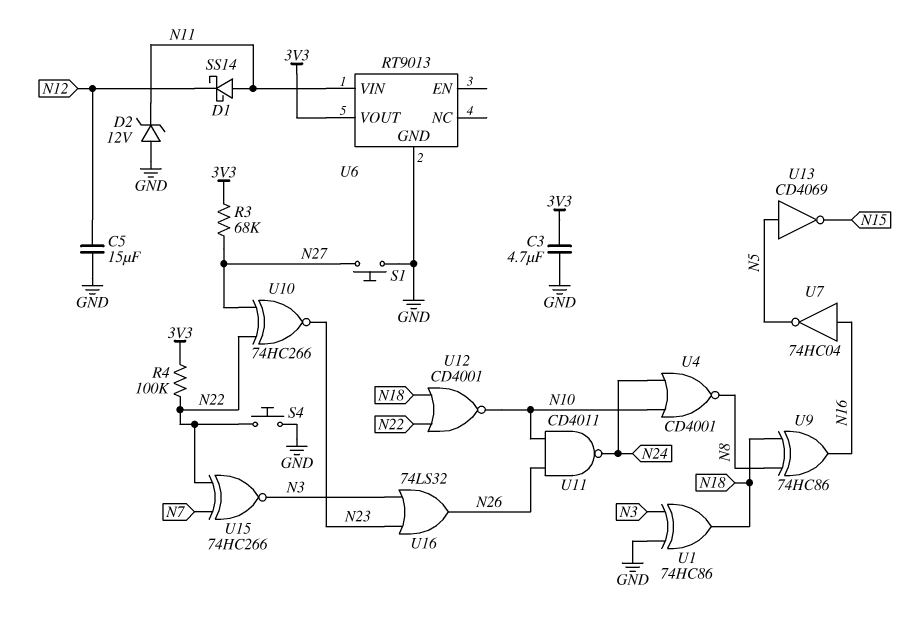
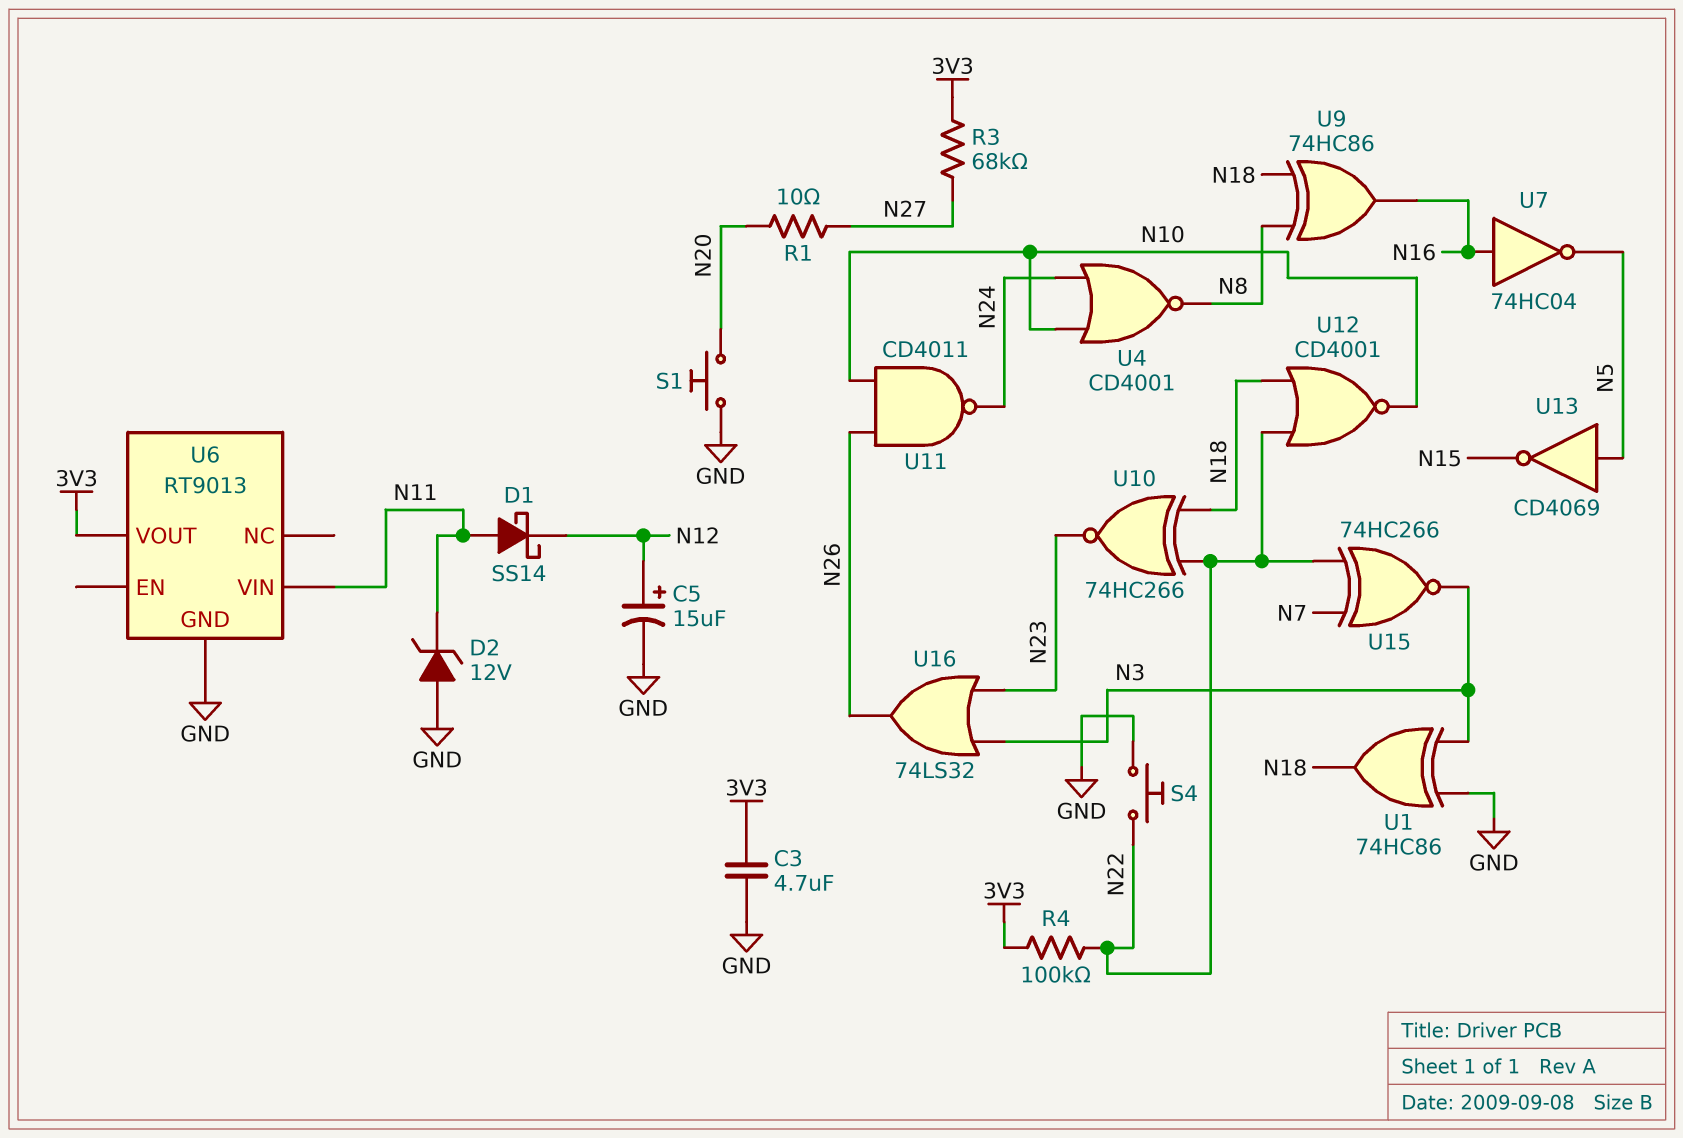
C5: 15uF (GND, N12) -> 15uF (plus N12, minus GND)
R1: none -> 10 (N20, N27)
S1: button (GND, N27) -> button (GND, N20)
U10: XNOR 74HC266 (in N22, in N27, out N23) -> XNOR 74HC266 (in N18, in N22, out N23)

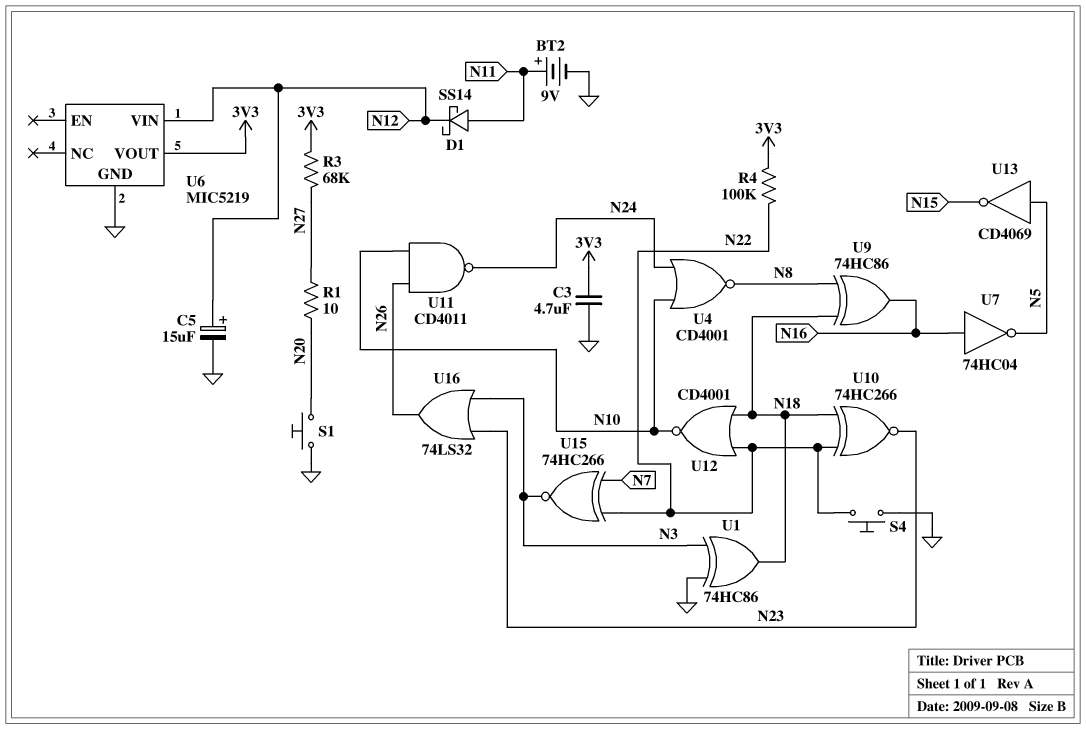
BT2: none -> 9V (plus N11, minus GND)
D2: zener 12V (A GND, K N11) -> none
U6: RT9013 -> MIC5219
U6 pin VIN: N11 -> N12

